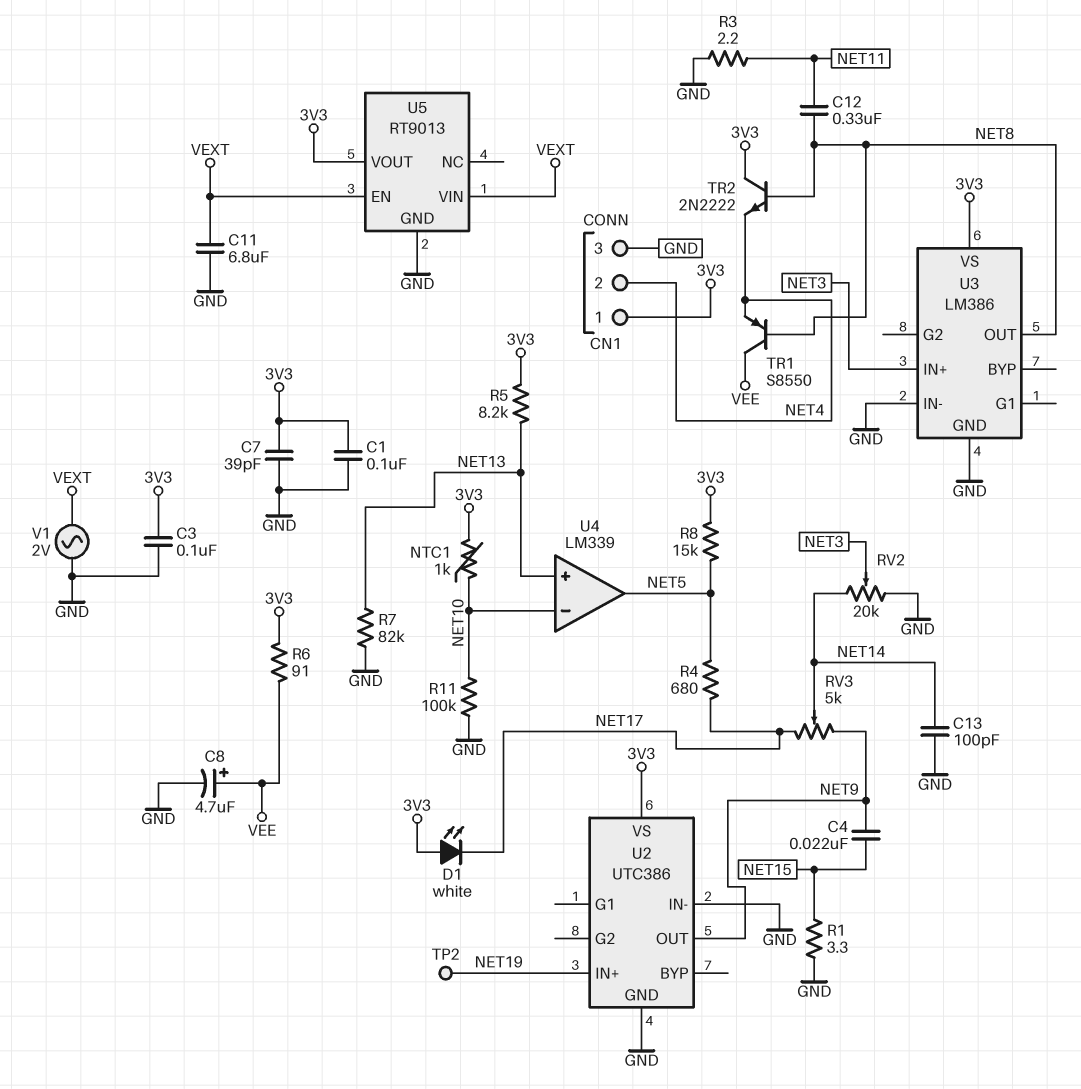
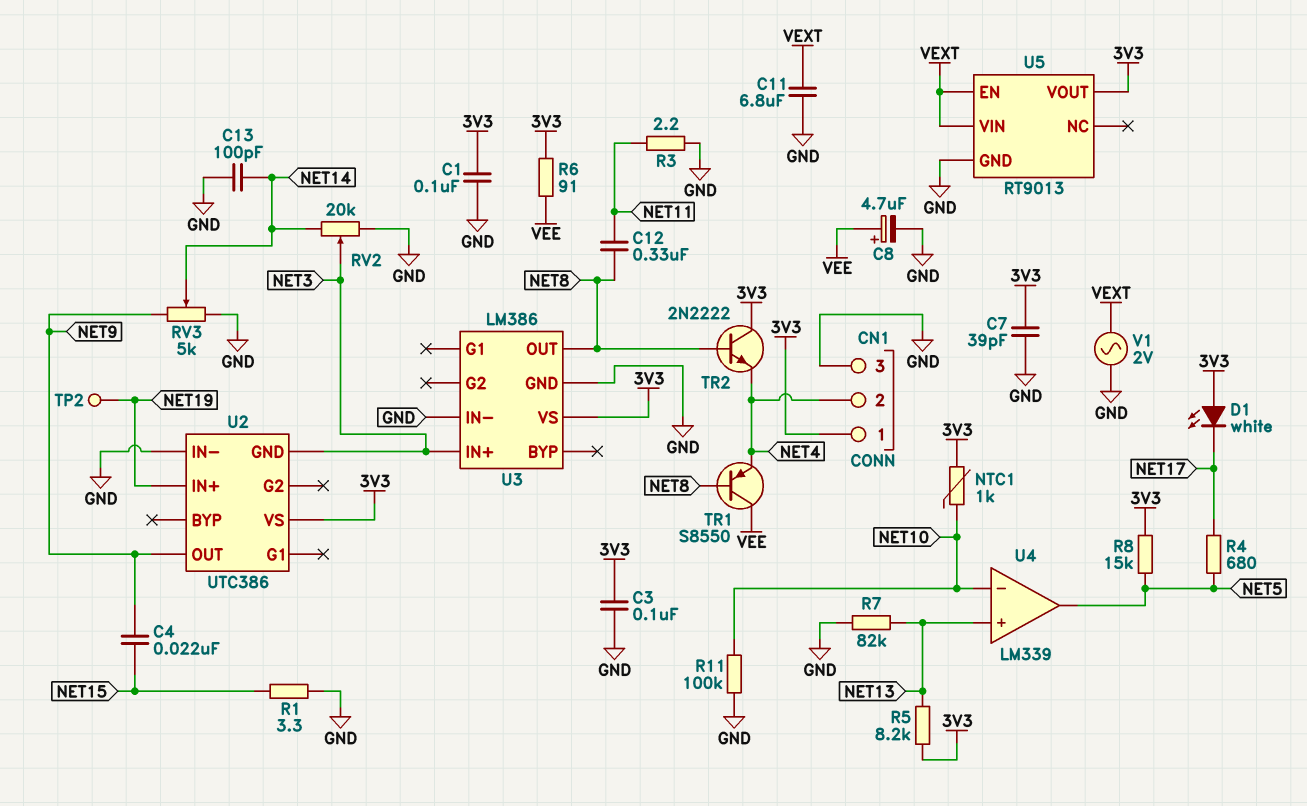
RV3: 5k (NET9, NET17, wiper NET14) -> 5k (GND, NET9, wiper NET14)
U2 pin GND: GND -> NET3

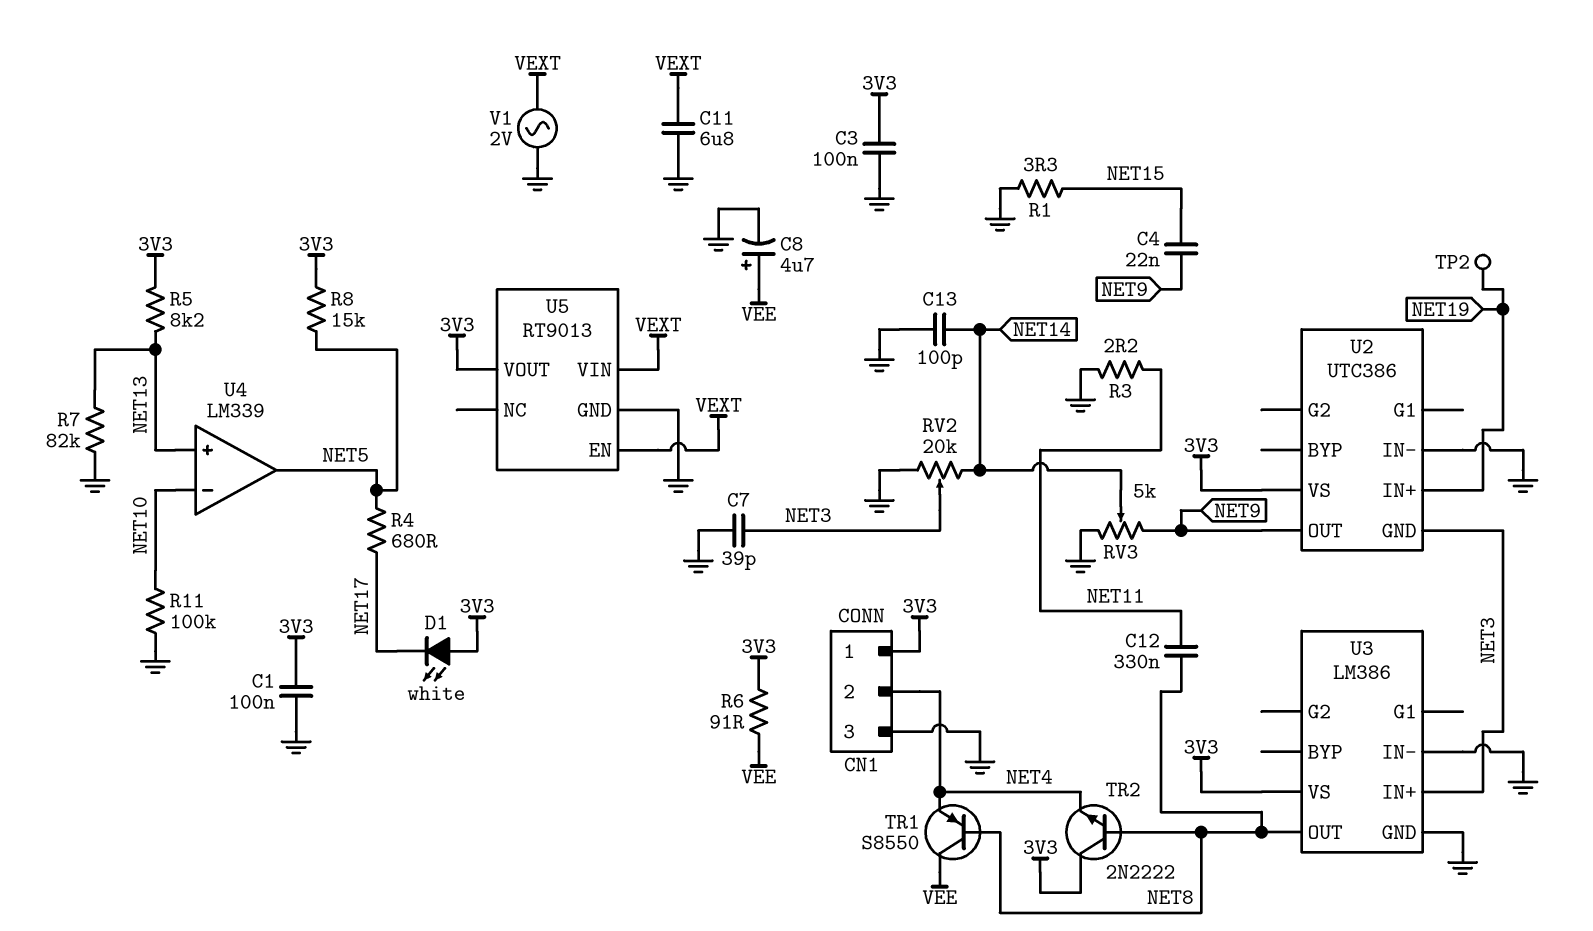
C7: 39pF (3V3, GND) -> 39pF (GND, NET3)
NTC1: 1k (3V3, NET10) -> none

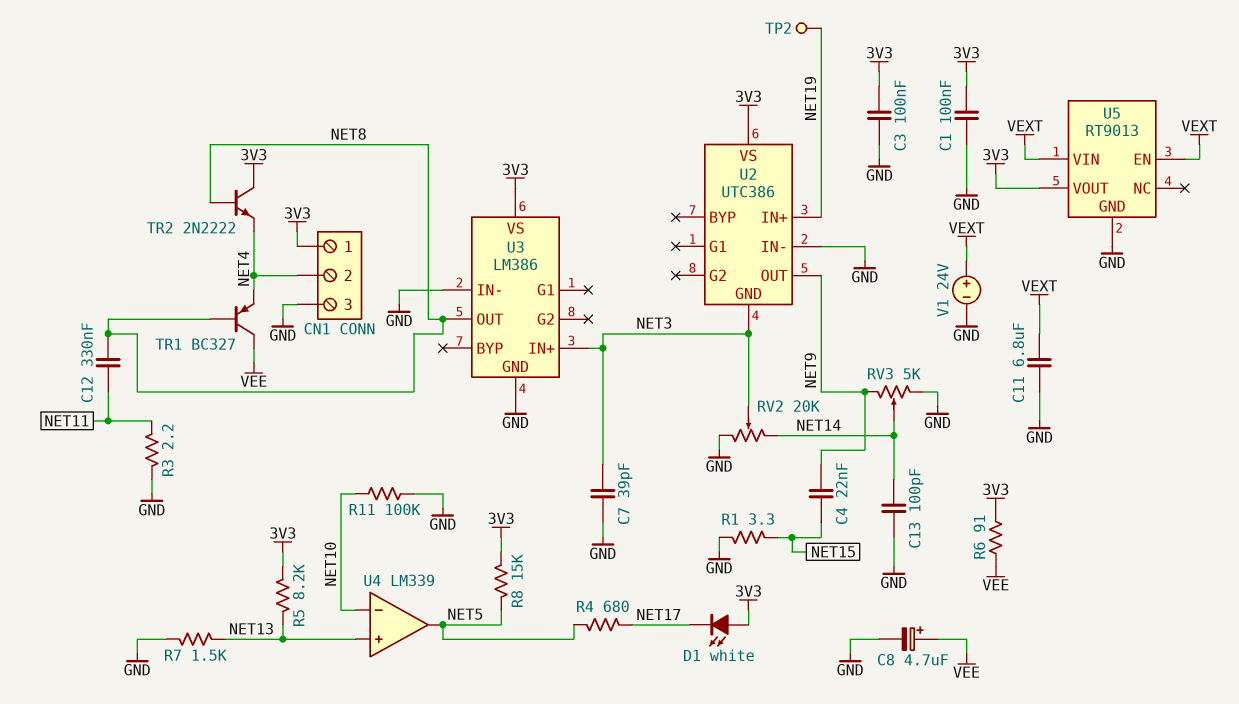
R7: 82k (GND, NET13) -> 1.5k (GND, NET13)
TR1: PNP S8550 (B NET8, C VEE, E NET4) -> PNP BC327 (B NET8, C VEE, E NET4)
V1: AC 2V (GND, VEXT) -> 24V (plus VEXT, minus GND)

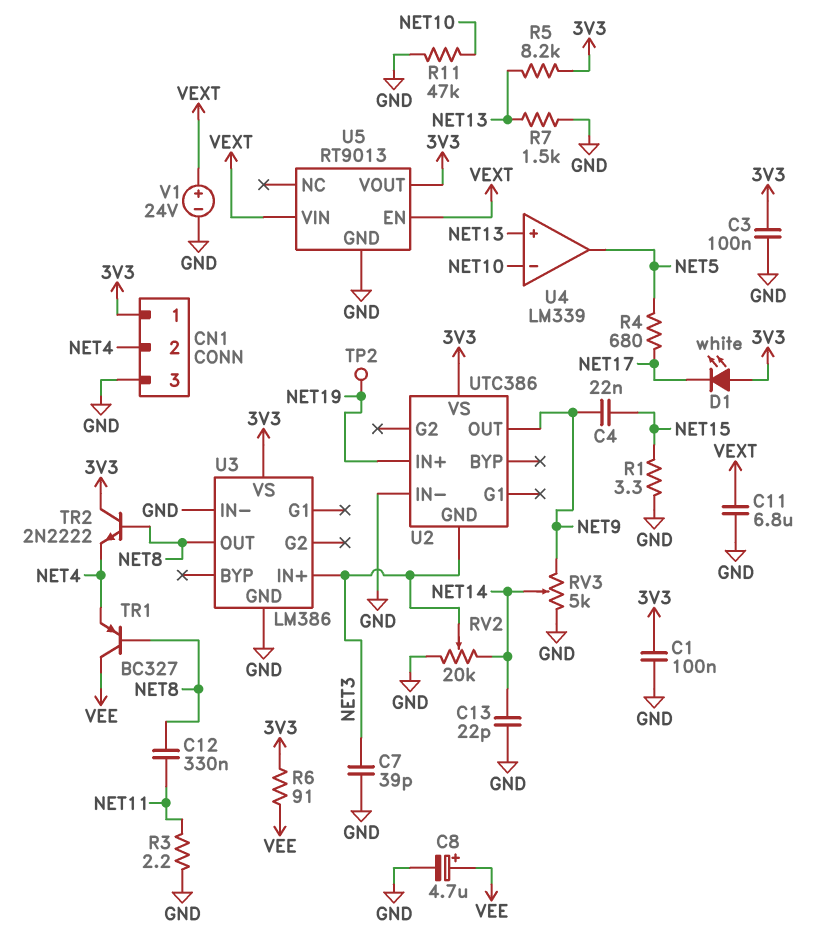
C13: 100pF (GND, NET14) -> 22pF (GND, NET14)
R8: 15k (3V3, NET5) -> none
R11: 100k (GND, NET10) -> 47k (GND, NET10)

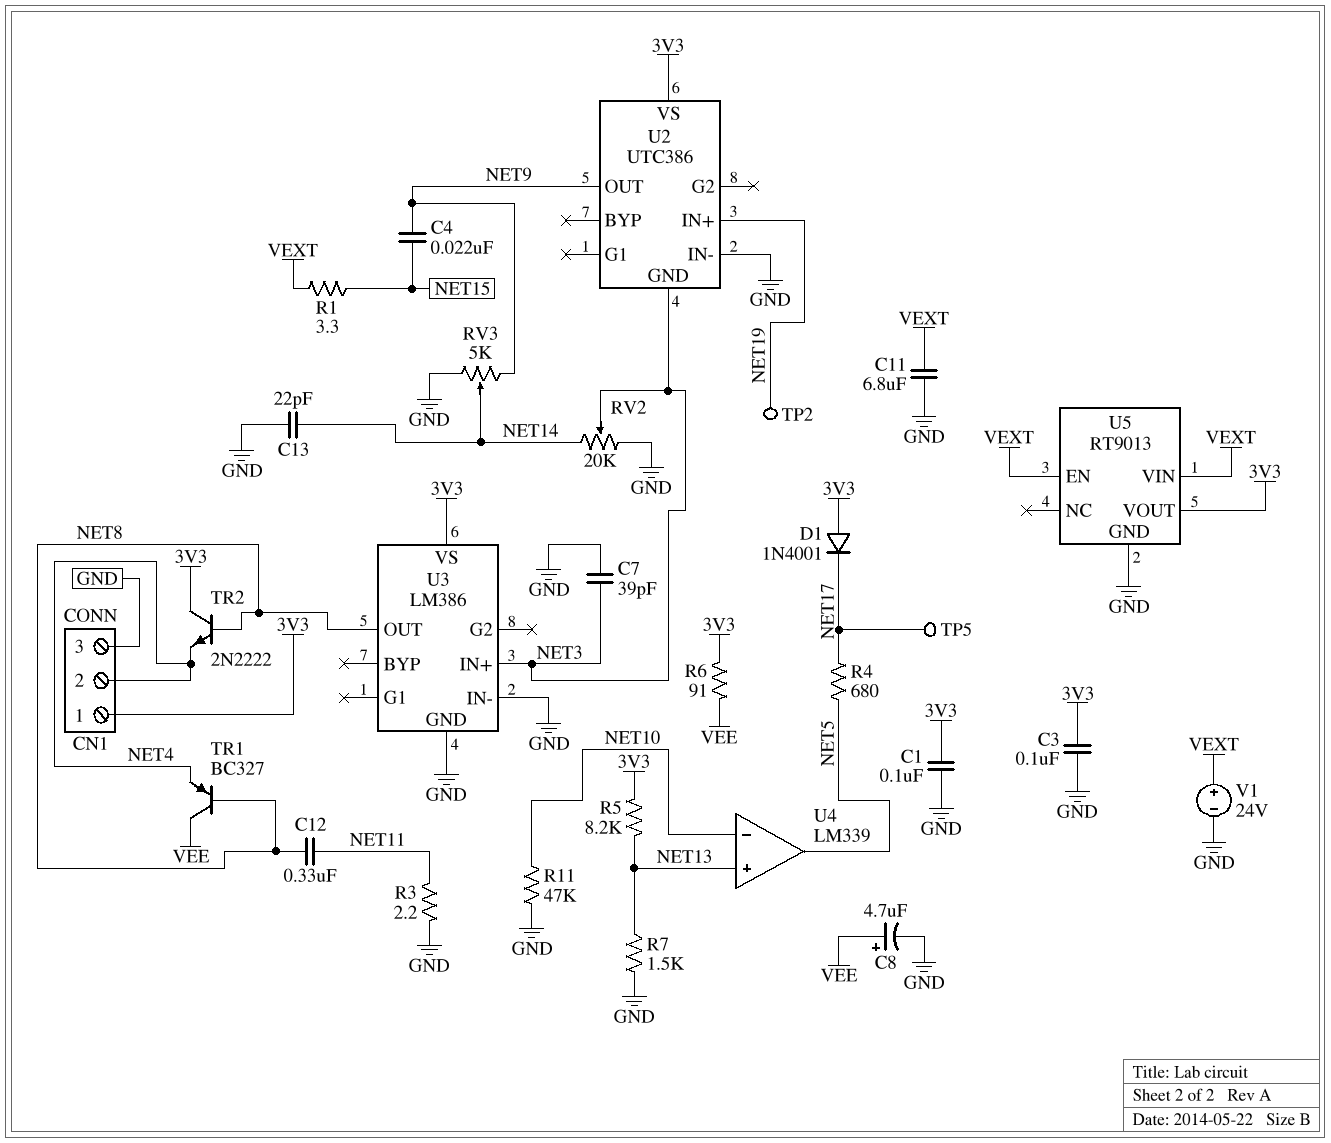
D1: LED white (A 3V3, K NET17) -> diode 1N4001 (A 3V3, K NET17)
R1: 3.3 (GND, NET15) -> 3.3 (NET15, VEXT)
TP5: none -> test point (NET17)

